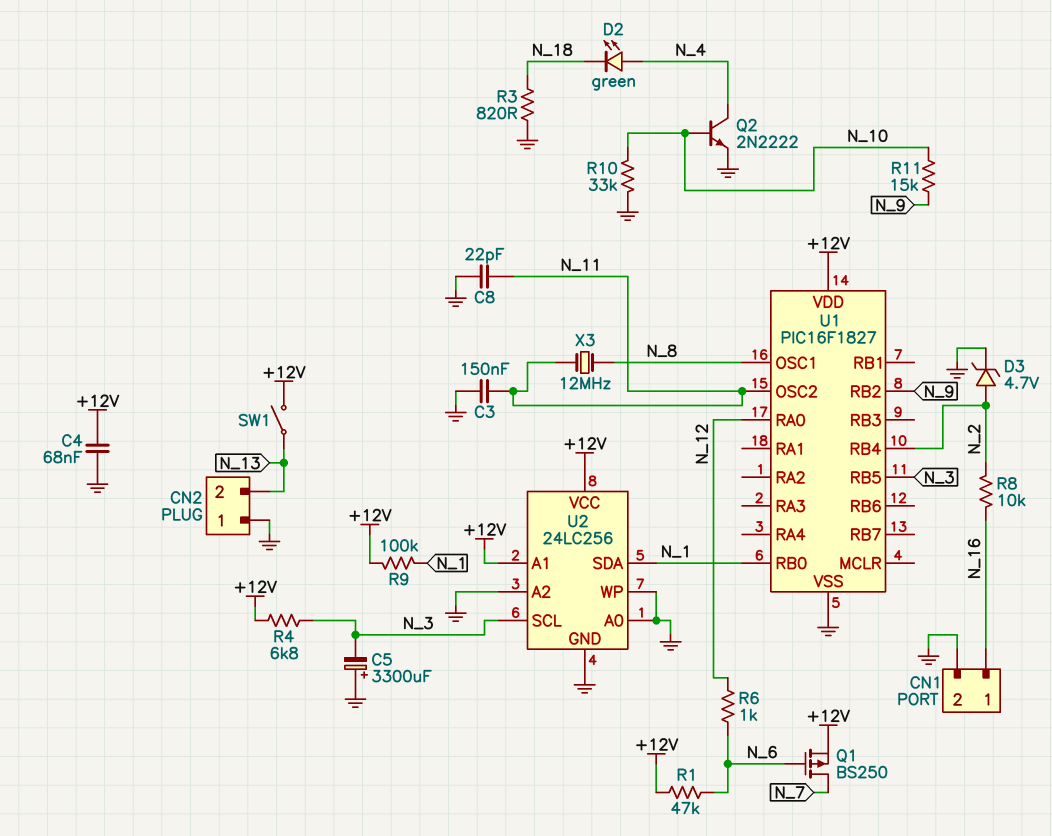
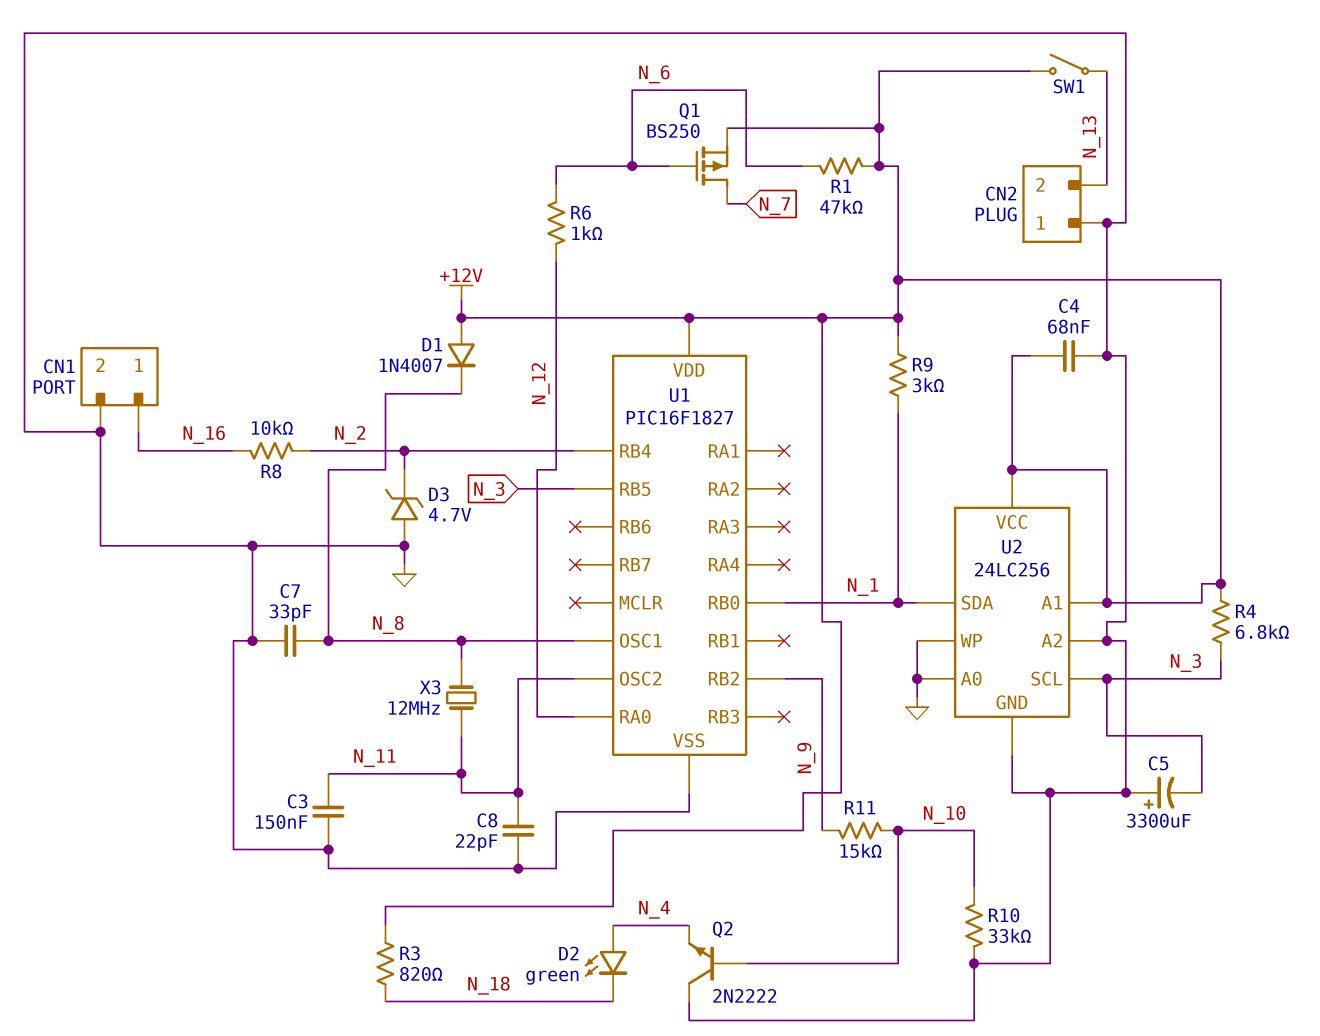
C7: none -> 33pF (GND, N_8)
D1: none -> diode 1N4007 (A +12V, K N_8)
D3: zener 4.7V (A N_2, K GND) -> zener 4.7V (A GND, K N_2)
Q2: NPN 2N2222 (B N_10, C N_4, E GND) -> NPN 2N2222 (B N_10, C GND, E N_4)
R3: 820 (GND, N_18) -> 820 (+12V, N_18)
R9: 100k (+12V, N_1) -> 3k (+12V, N_1)

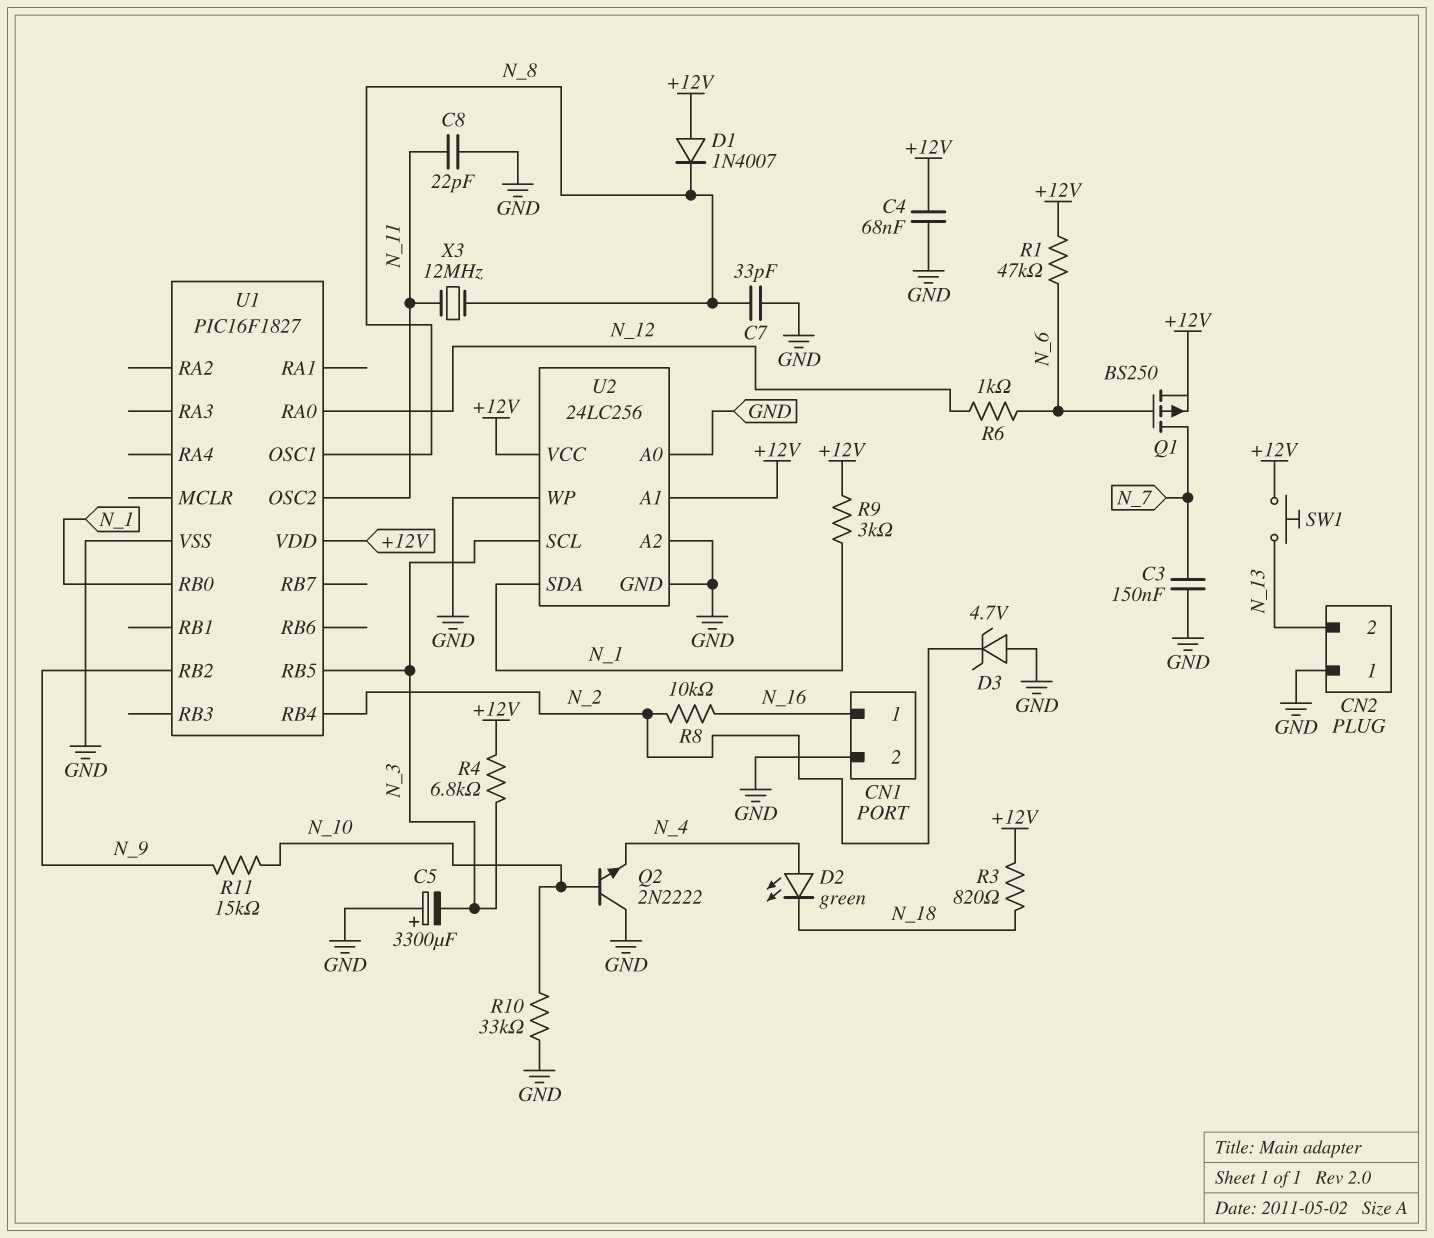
C3: 150nF (GND, N_11) -> 150nF (GND, N_7)
SW1: switch (+12V, N_13) -> button (+12V, N_13)

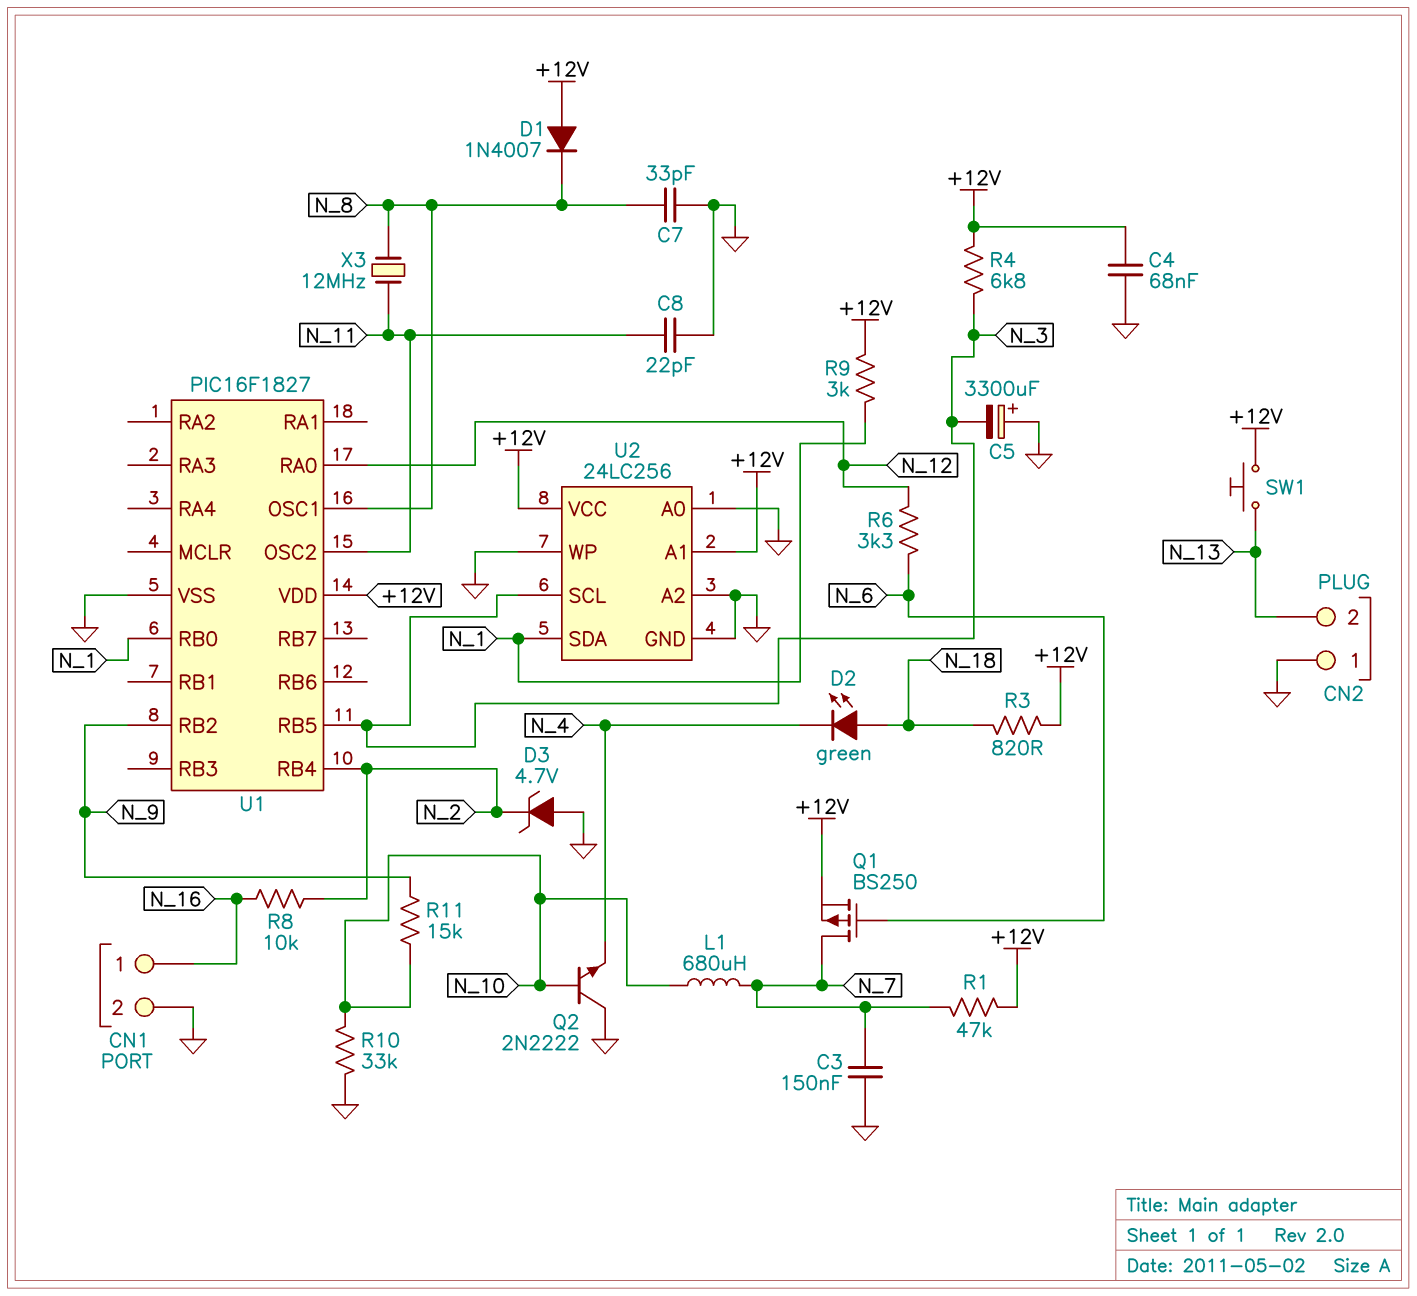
D2: LED green (A N_4, K N_18) -> LED green (A N_18, K N_4)
L1: none -> 680uH (N_7, N_10)
R1: 47k (+12V, N_6) -> 47k (+12V, N_7)
R6: 1k (N_6, N_12) -> 3.3k (N_6, N_12)

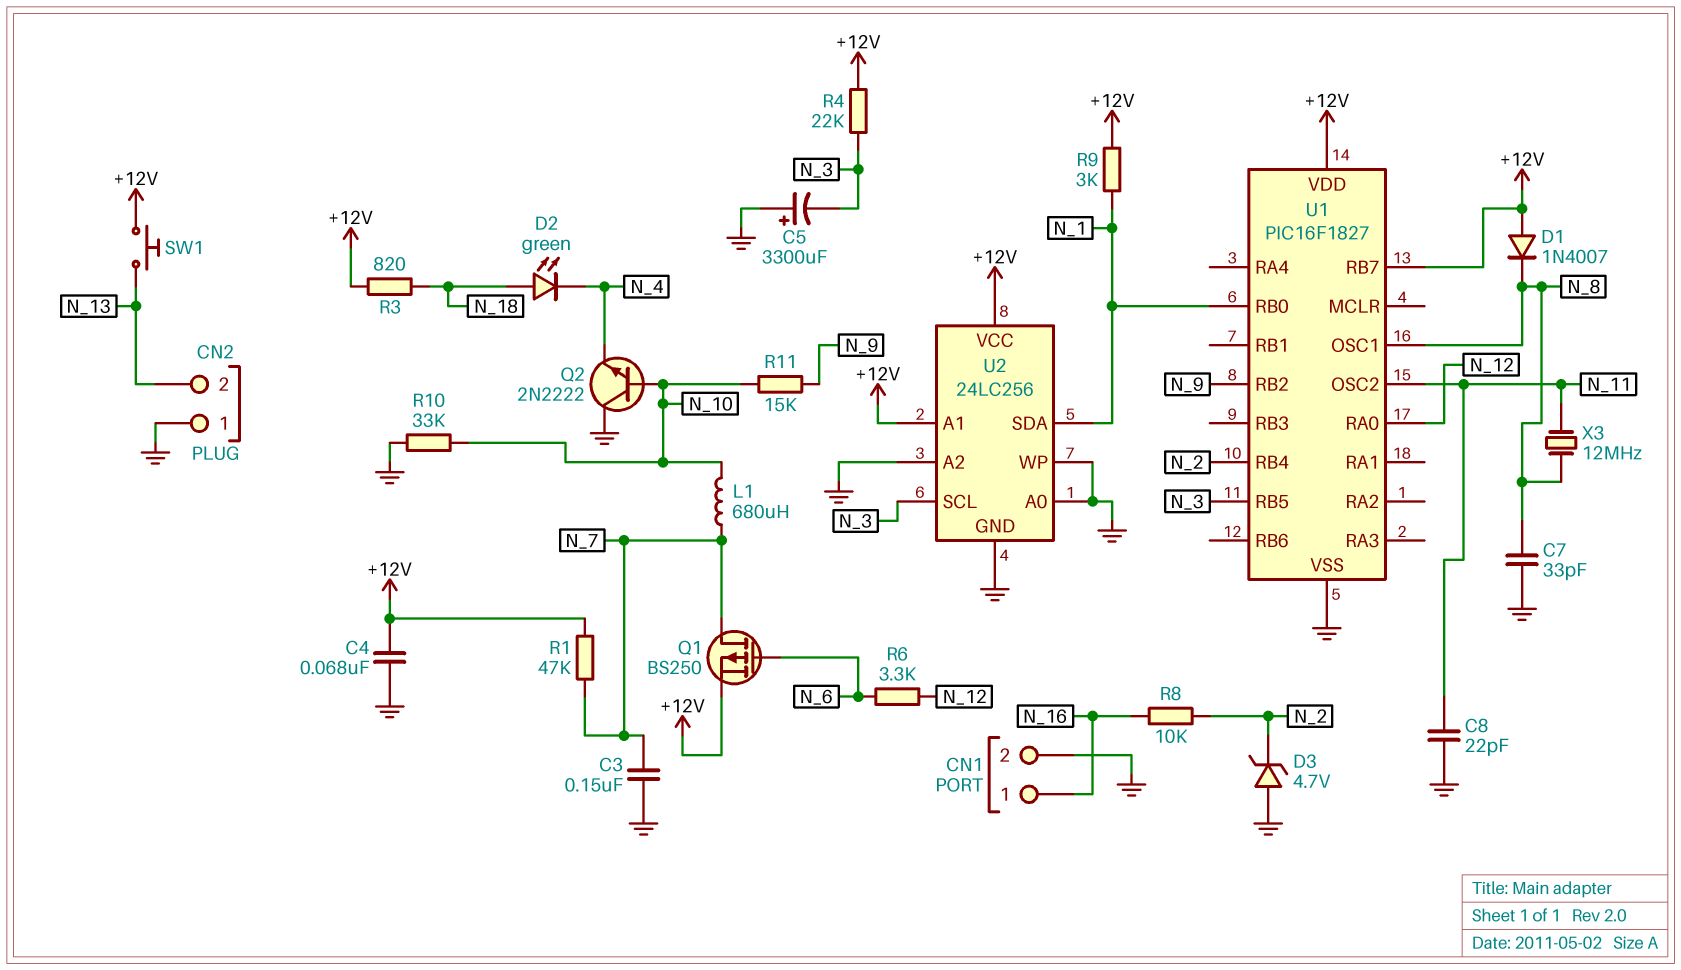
R4: 6.8k (+12V, N_3) -> 22k (+12V, N_3)
U1 pin RB7: none -> +12V

